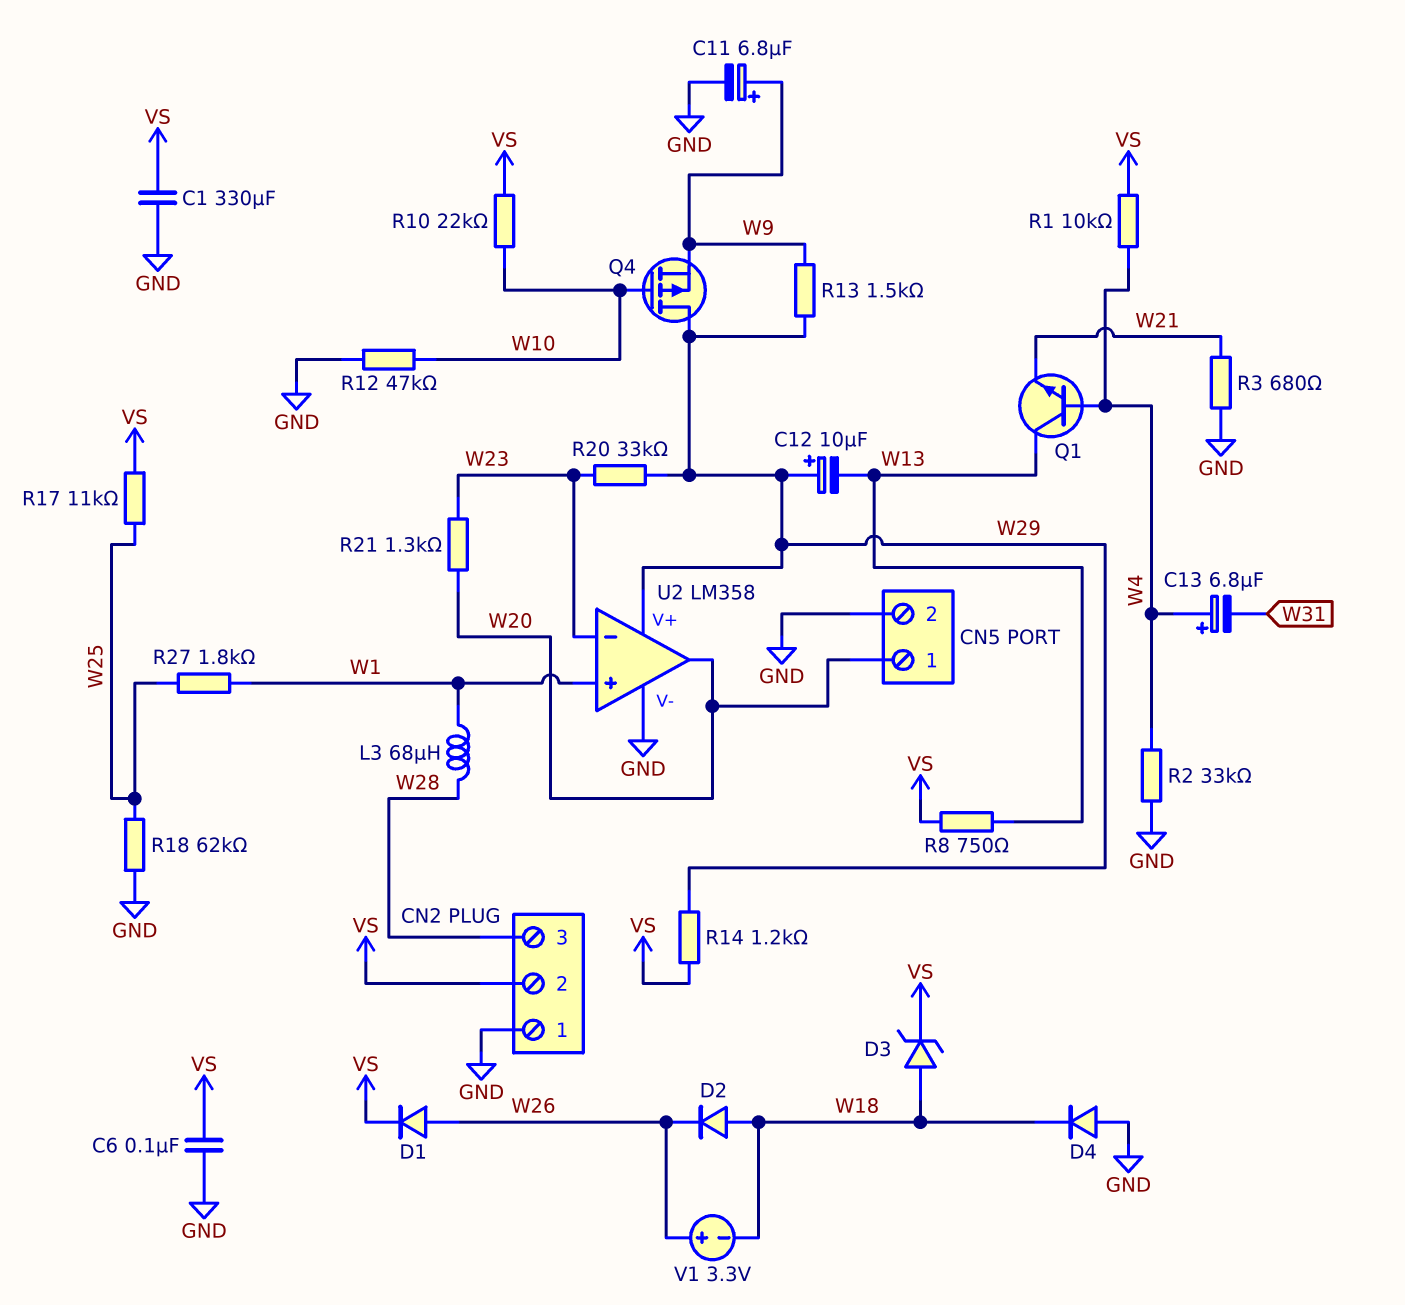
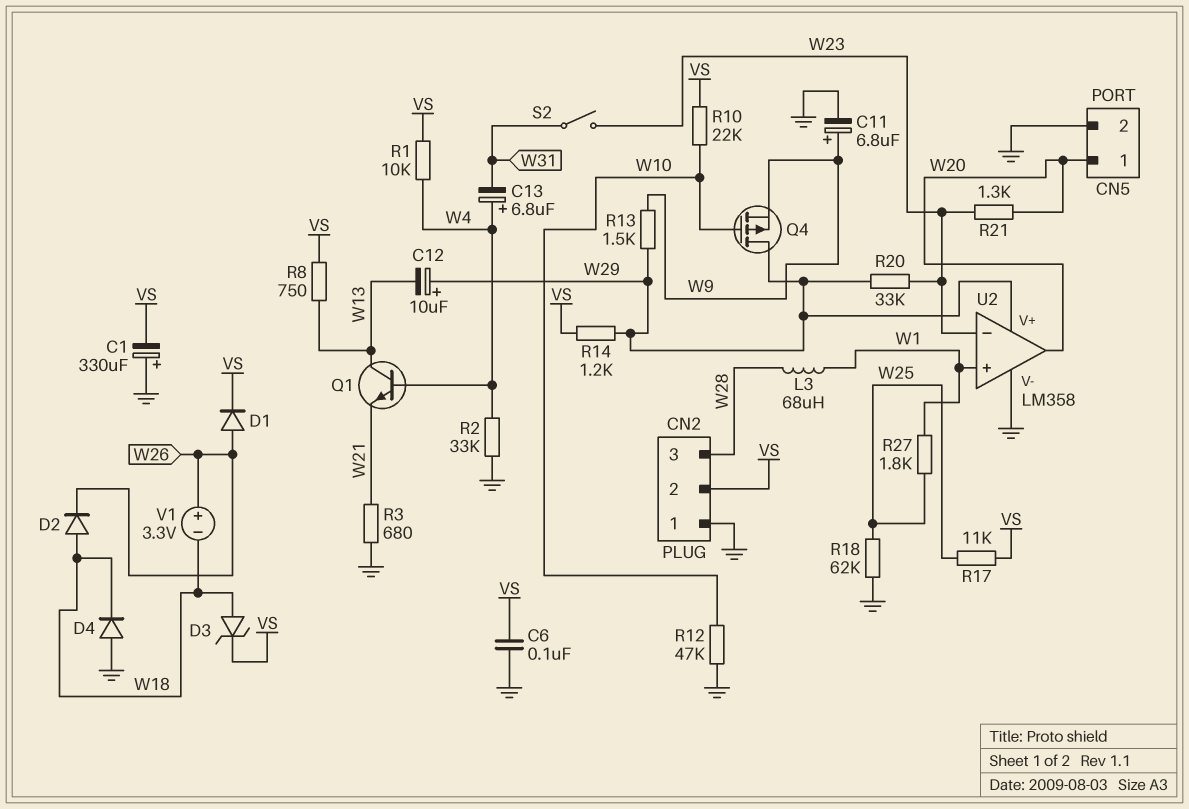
C1: 330uF (GND, VS) -> 330uF (plus GND, minus VS)
S2: none -> switch (W23, W31)

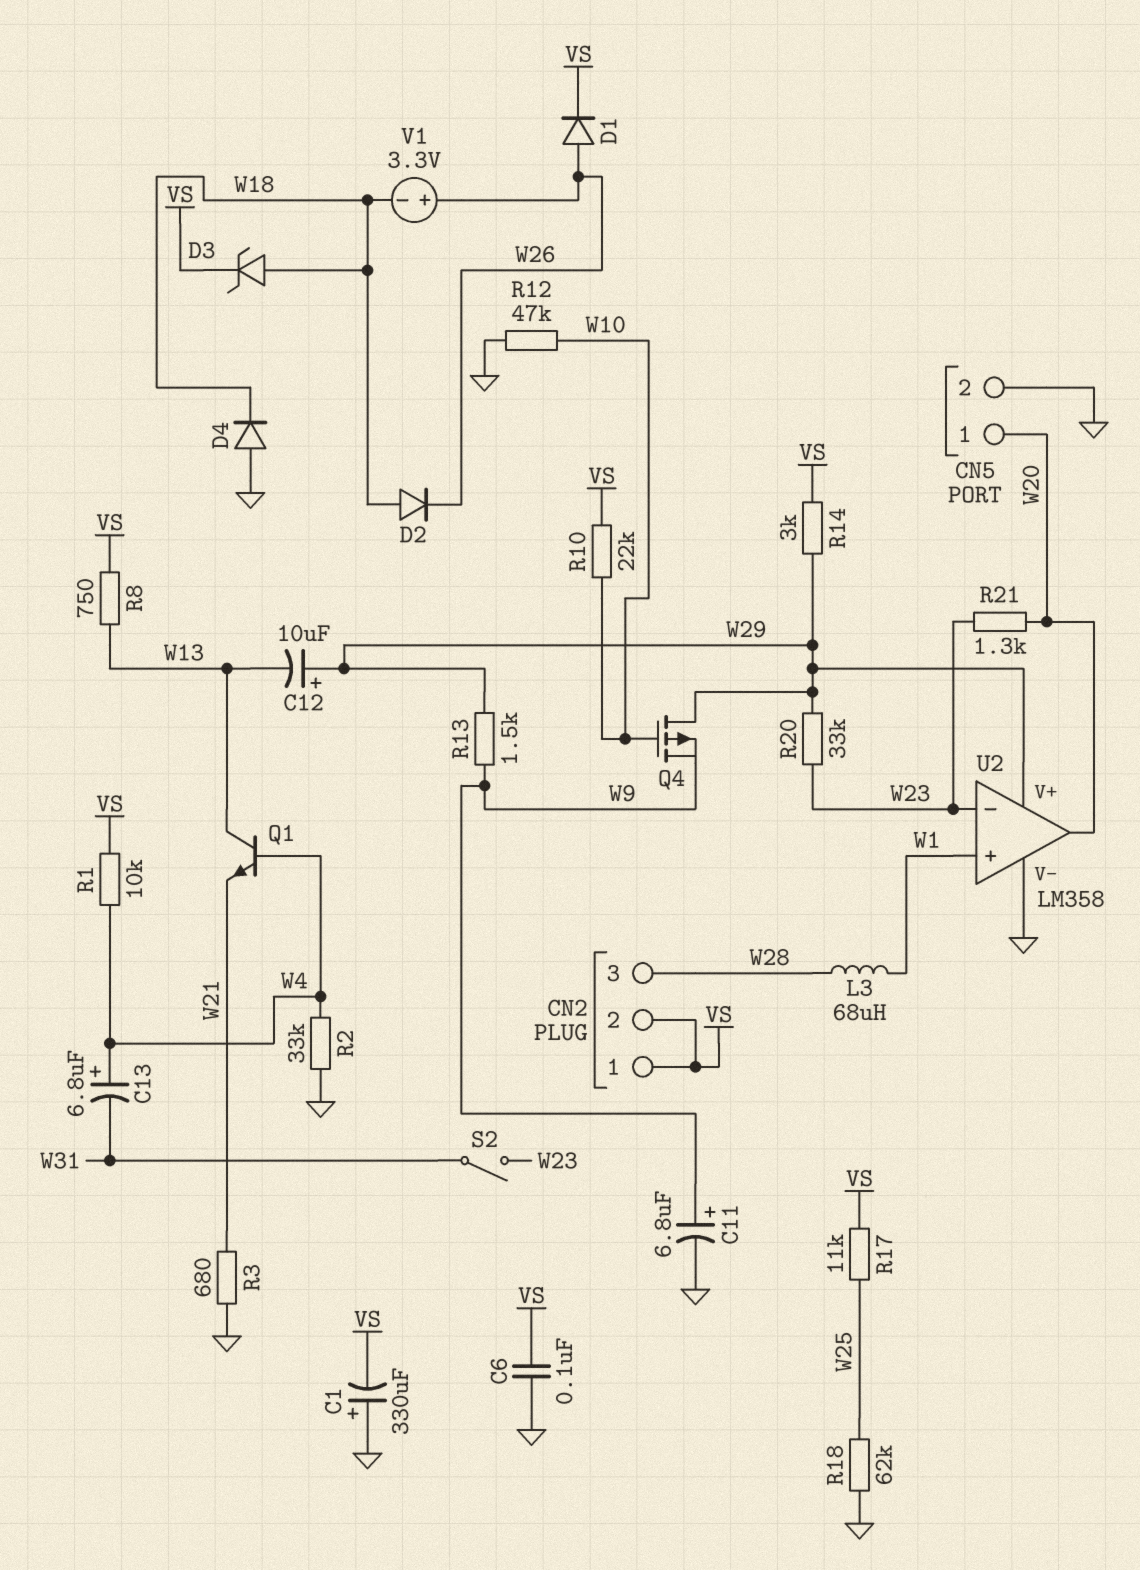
CN2 pin 1: GND -> VS
R14: 1.2k (VS, W29) -> 3k (VS, W29)
R27: 1.8k (W1, W25) -> none

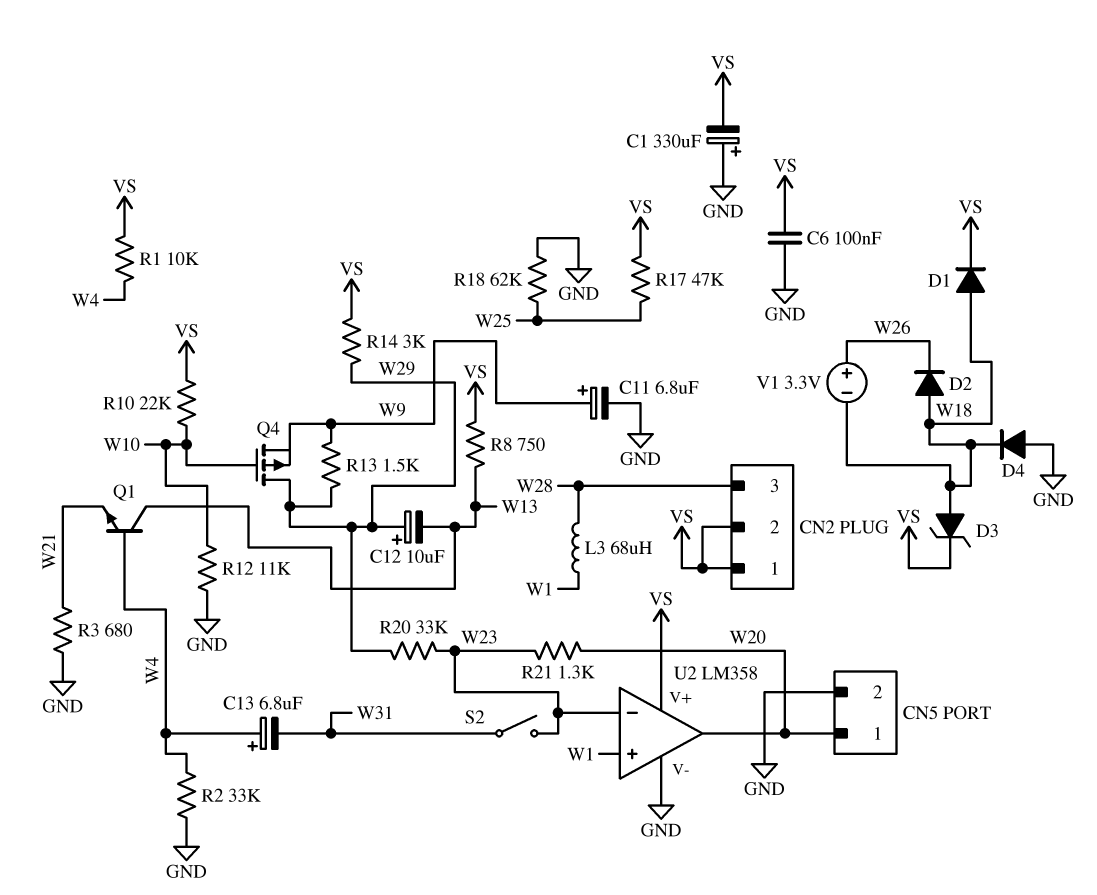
D1: diode (A W26, K VS) -> diode (A W18, K VS)
R12: 47k (GND, W10) -> 11k (GND, W10)
R17: 11k (VS, W25) -> 47k (VS, W25)
U2 pin V+: W29 -> VS

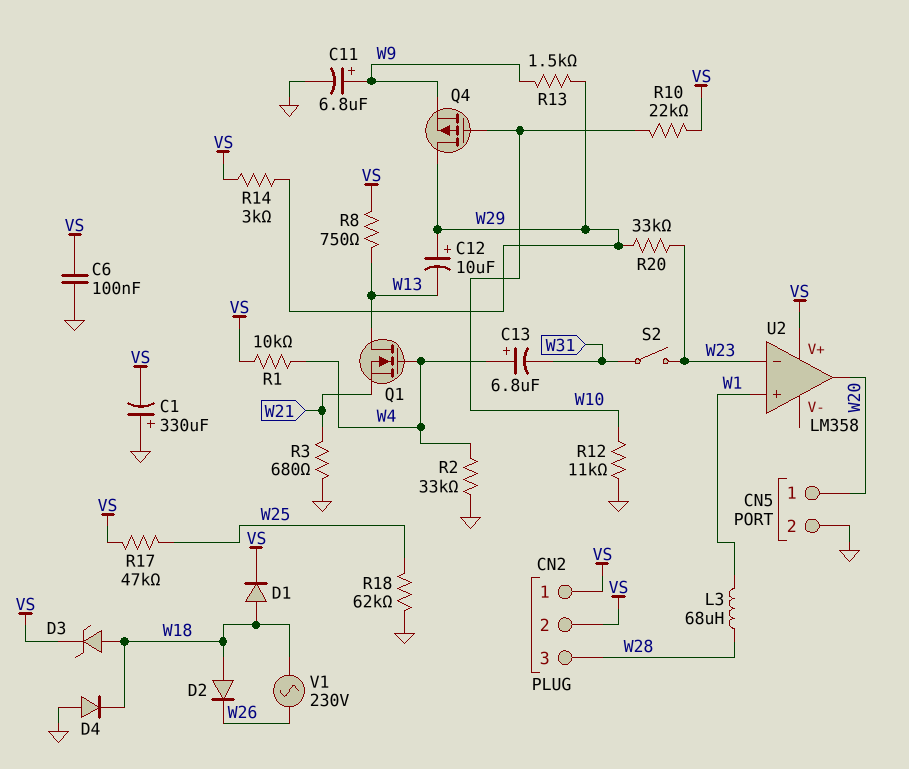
Q1: NPN (B W4, C W13, E W21) -> NMOS (G W4, D W13, S W21)
R21: 1.3k (W20, W23) -> none
U2 pin V-: GND -> none
V1: 3.3V (plus W26, minus W18) -> AC 230V (W18, W26)

